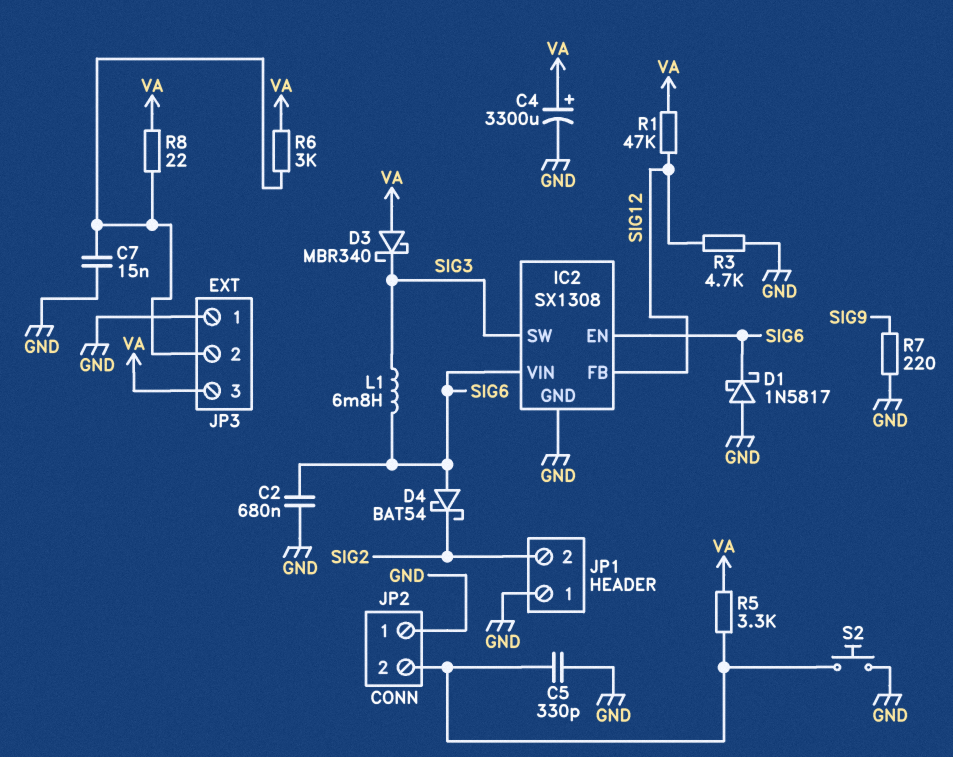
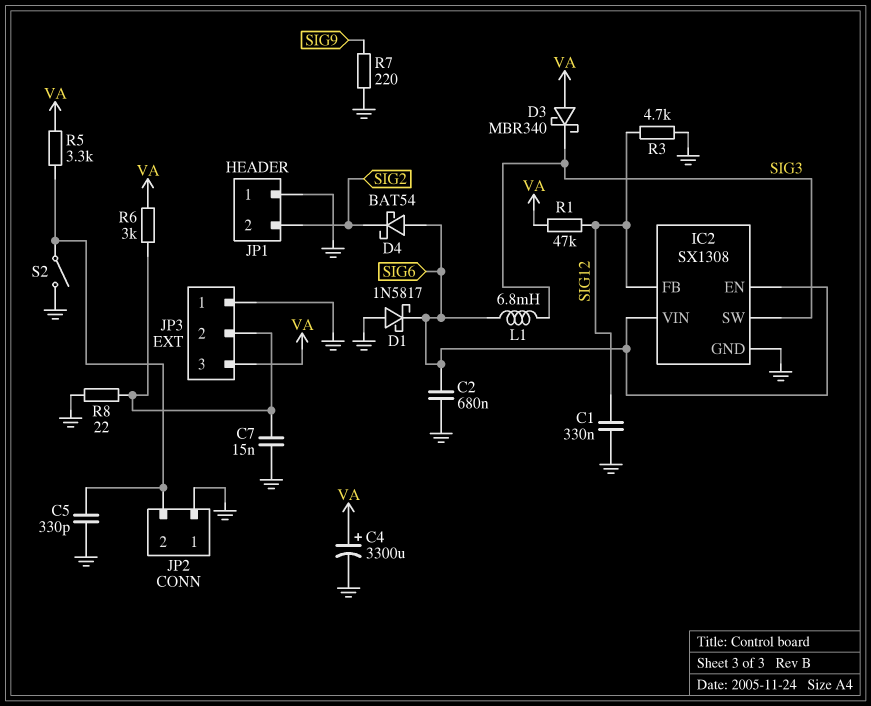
C1: none -> 330nF (GND, SIG12)
R8: 22 (JP3/2, VA) -> 22 (GND, JP3/2)
S2: button (GND, JP2/2) -> switch (GND, JP2/2)

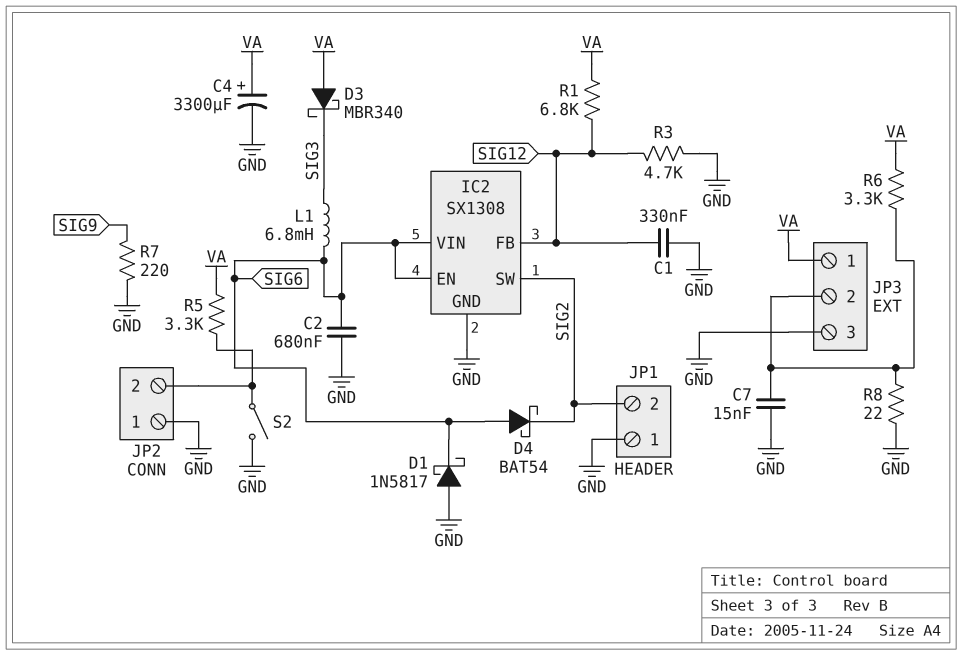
C5: 330pF (GND, JP2/2) -> none
IC2 pin SW: SIG3 -> SIG2
JP3 pin 1: GND -> VA
JP3 pin 3: VA -> GND
R1: 47k (SIG12, VA) -> 6.8k (SIG12, VA)
R6: 3k (JP3/2, VA) -> 3.3k (JP3/2, VA)

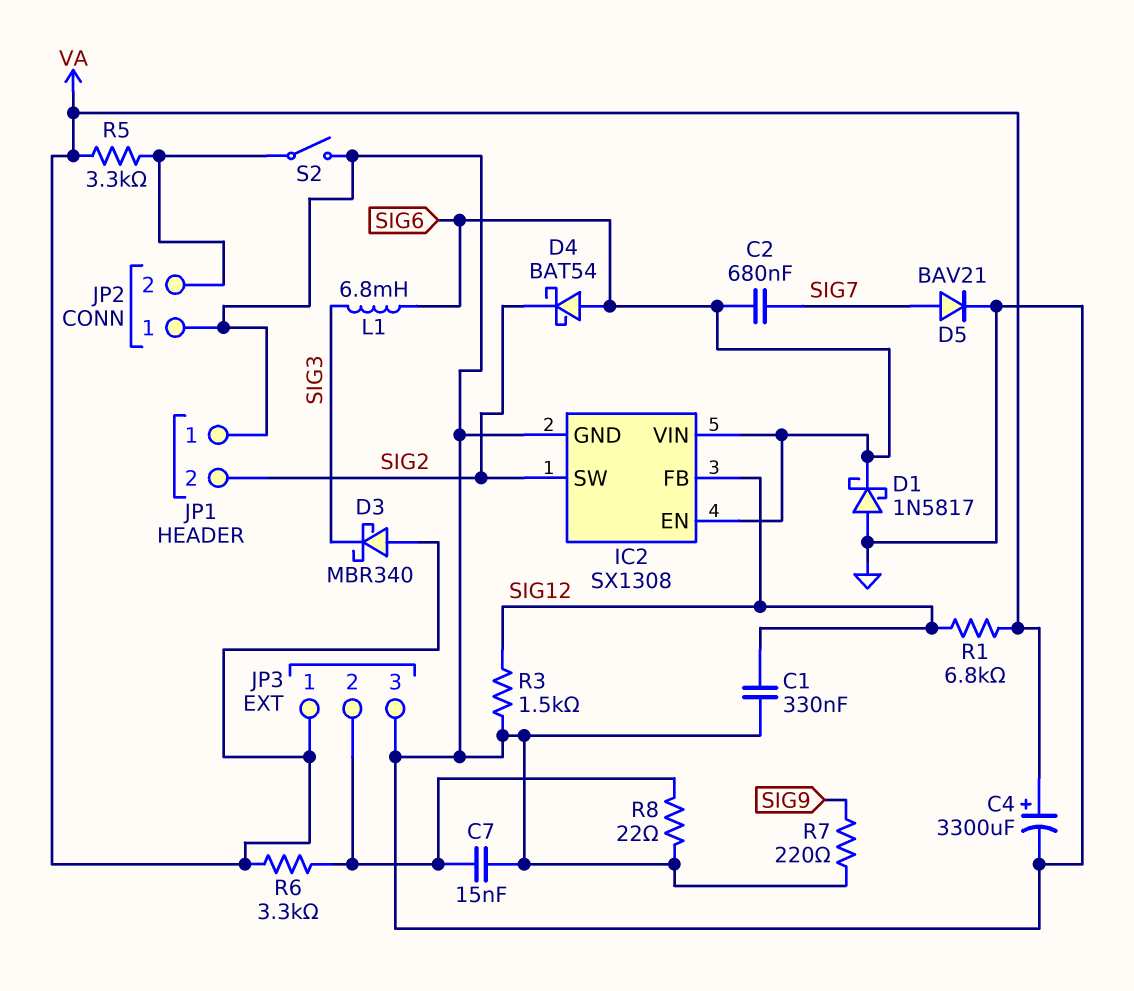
C2: 680nF (GND, SIG6) -> 680nF (SIG6, SIG7)
D5: none -> diode BAV21 (A SIG7, K GND)
R3: 4.7k (GND, SIG12) -> 1.5k (GND, SIG12)

